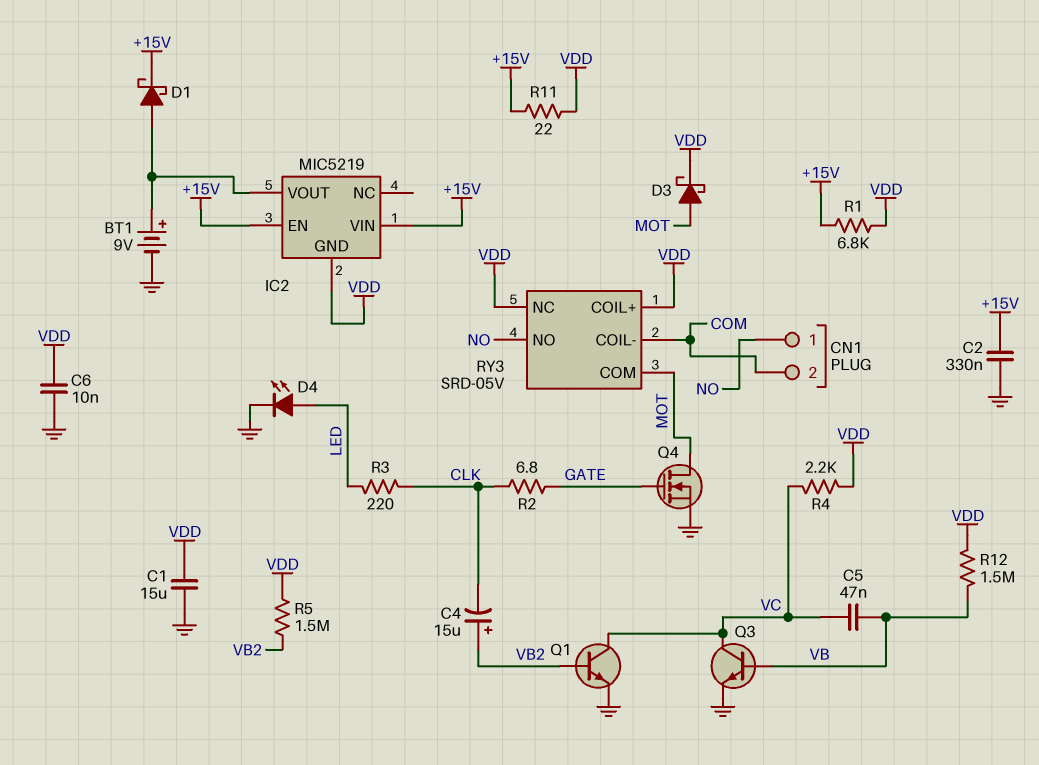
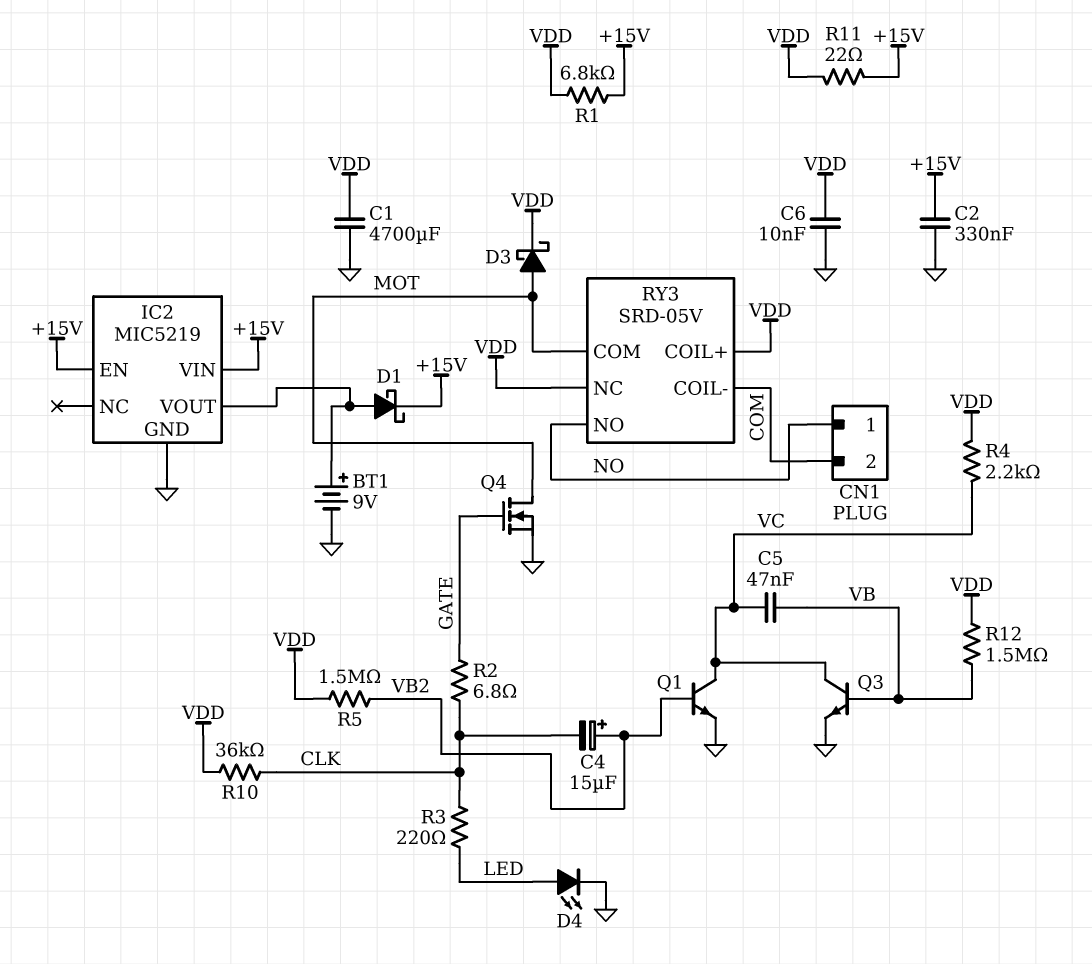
C1: 15uF (GND, VDD) -> 4700uF (GND, VDD)
IC2 pin GND: VDD -> GND
R10: none -> 36k (CLK, VDD)

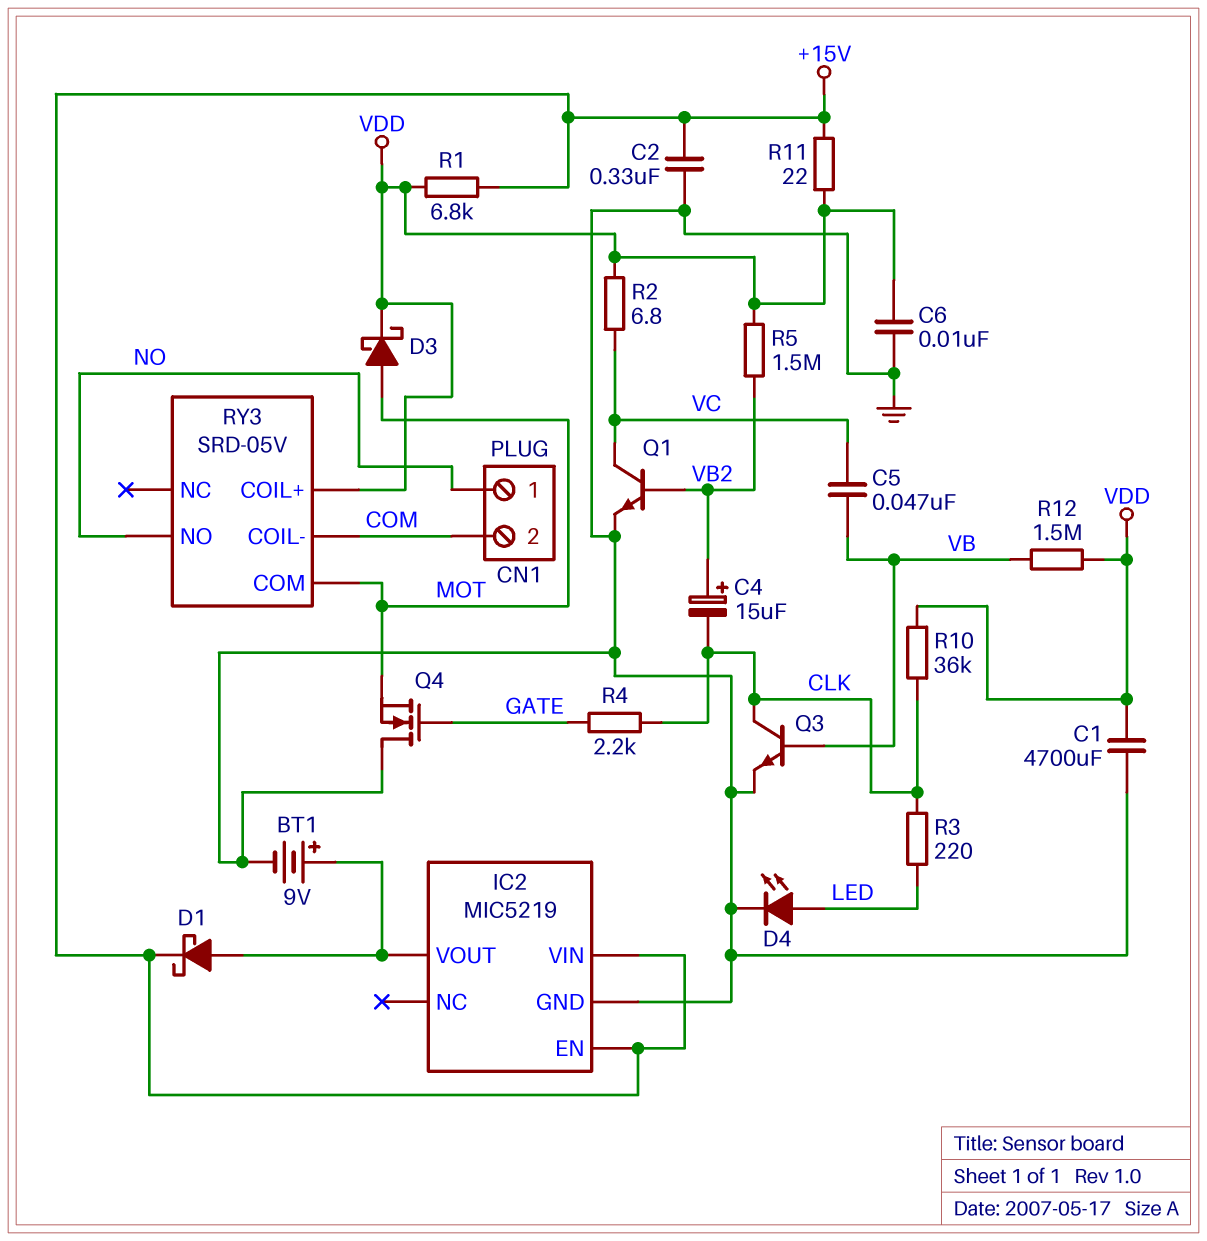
Q3: NPN (B VB, C VC, E GND) -> NPN (B VB, C CLK, E GND)
Q4: NMOS (G GATE, D MOT, S GND) -> NMOS (G GATE, D GND, S MOT)
R2: 6.8 (CLK, GATE) -> 6.8 (VC, VDD)
R4: 2.2k (VC, VDD) -> 2.2k (CLK, GATE)
RY3 pin NC: VDD -> none

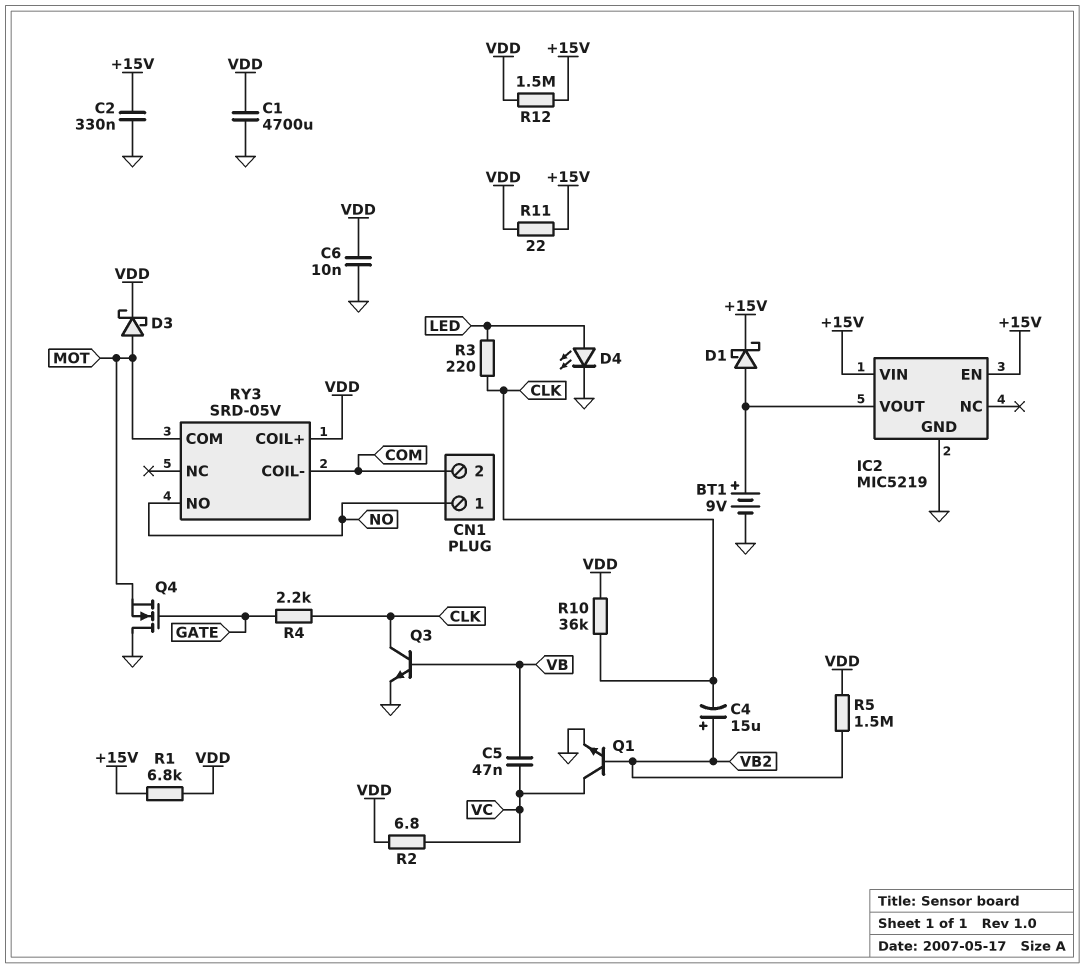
R12: 1.5M (VB, VDD) -> 1.5M (+15V, VDD)

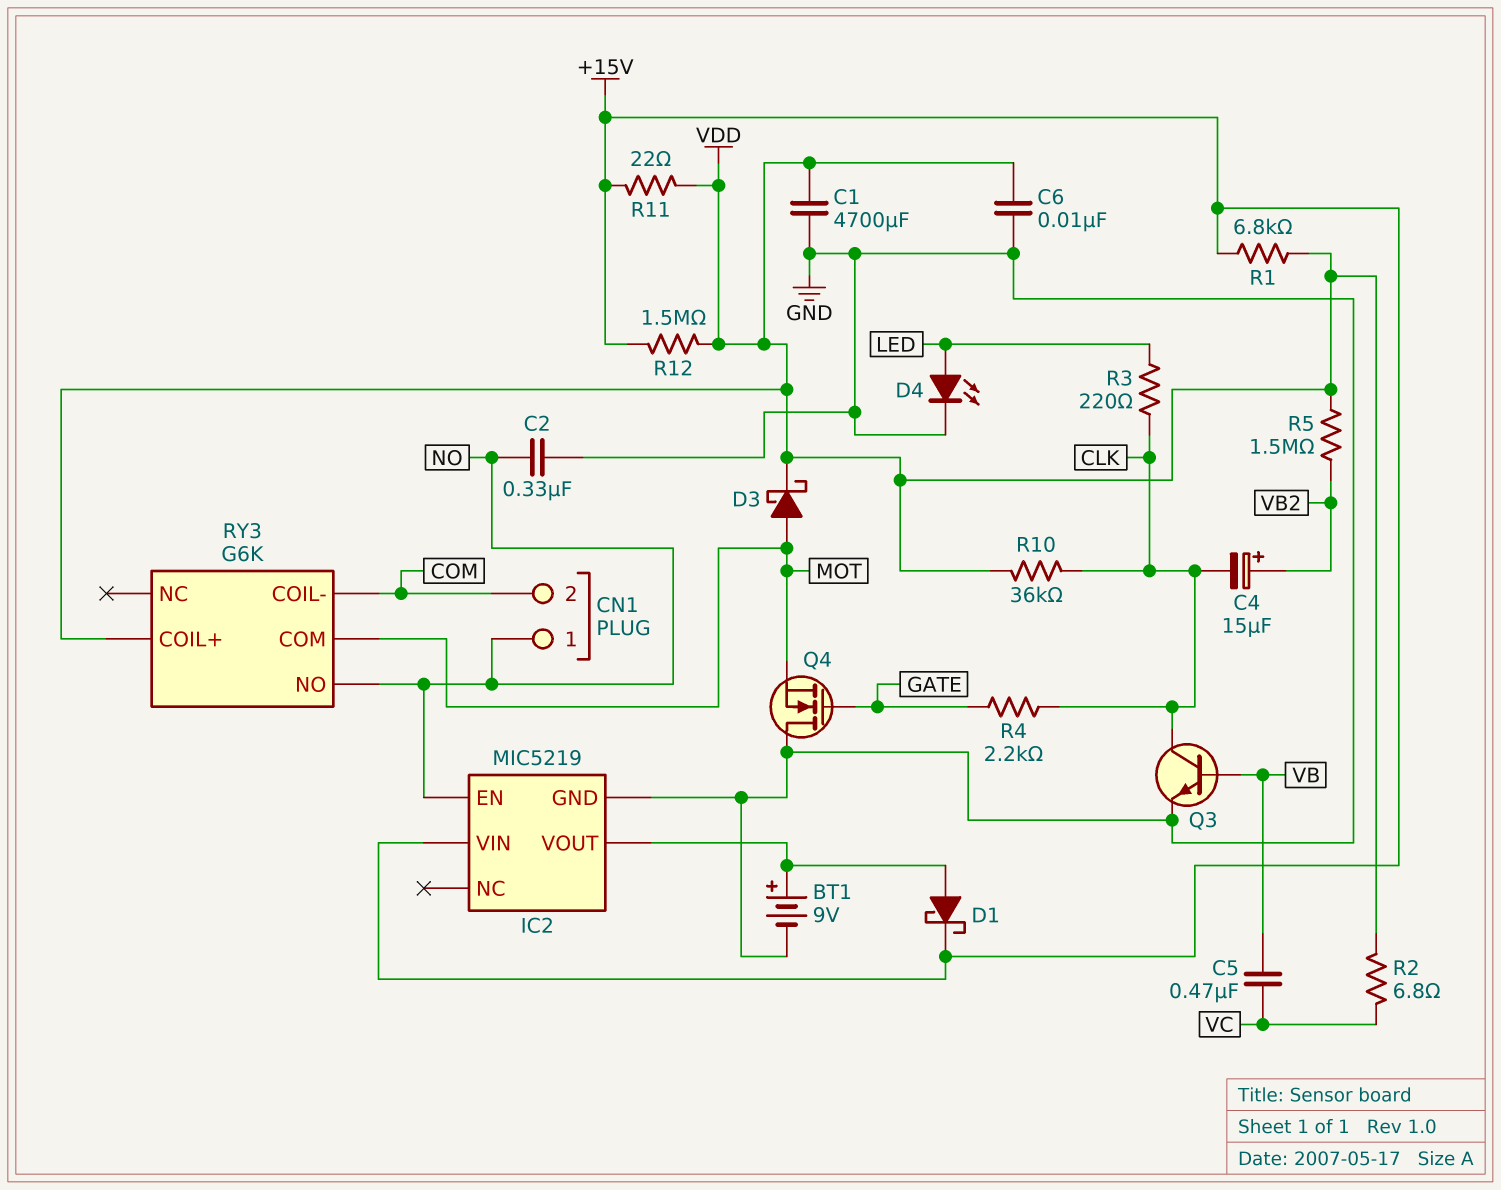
C2: 330nF (+15V, GND) -> 330nF (GND, NO)
C5: 47nF (VB, VC) -> 470nF (VB, VC)
IC2 pin EN: +15V -> NO
Q1: NPN (B VB2, C VC, E GND) -> none
RY3: SRD-05V -> G6K

